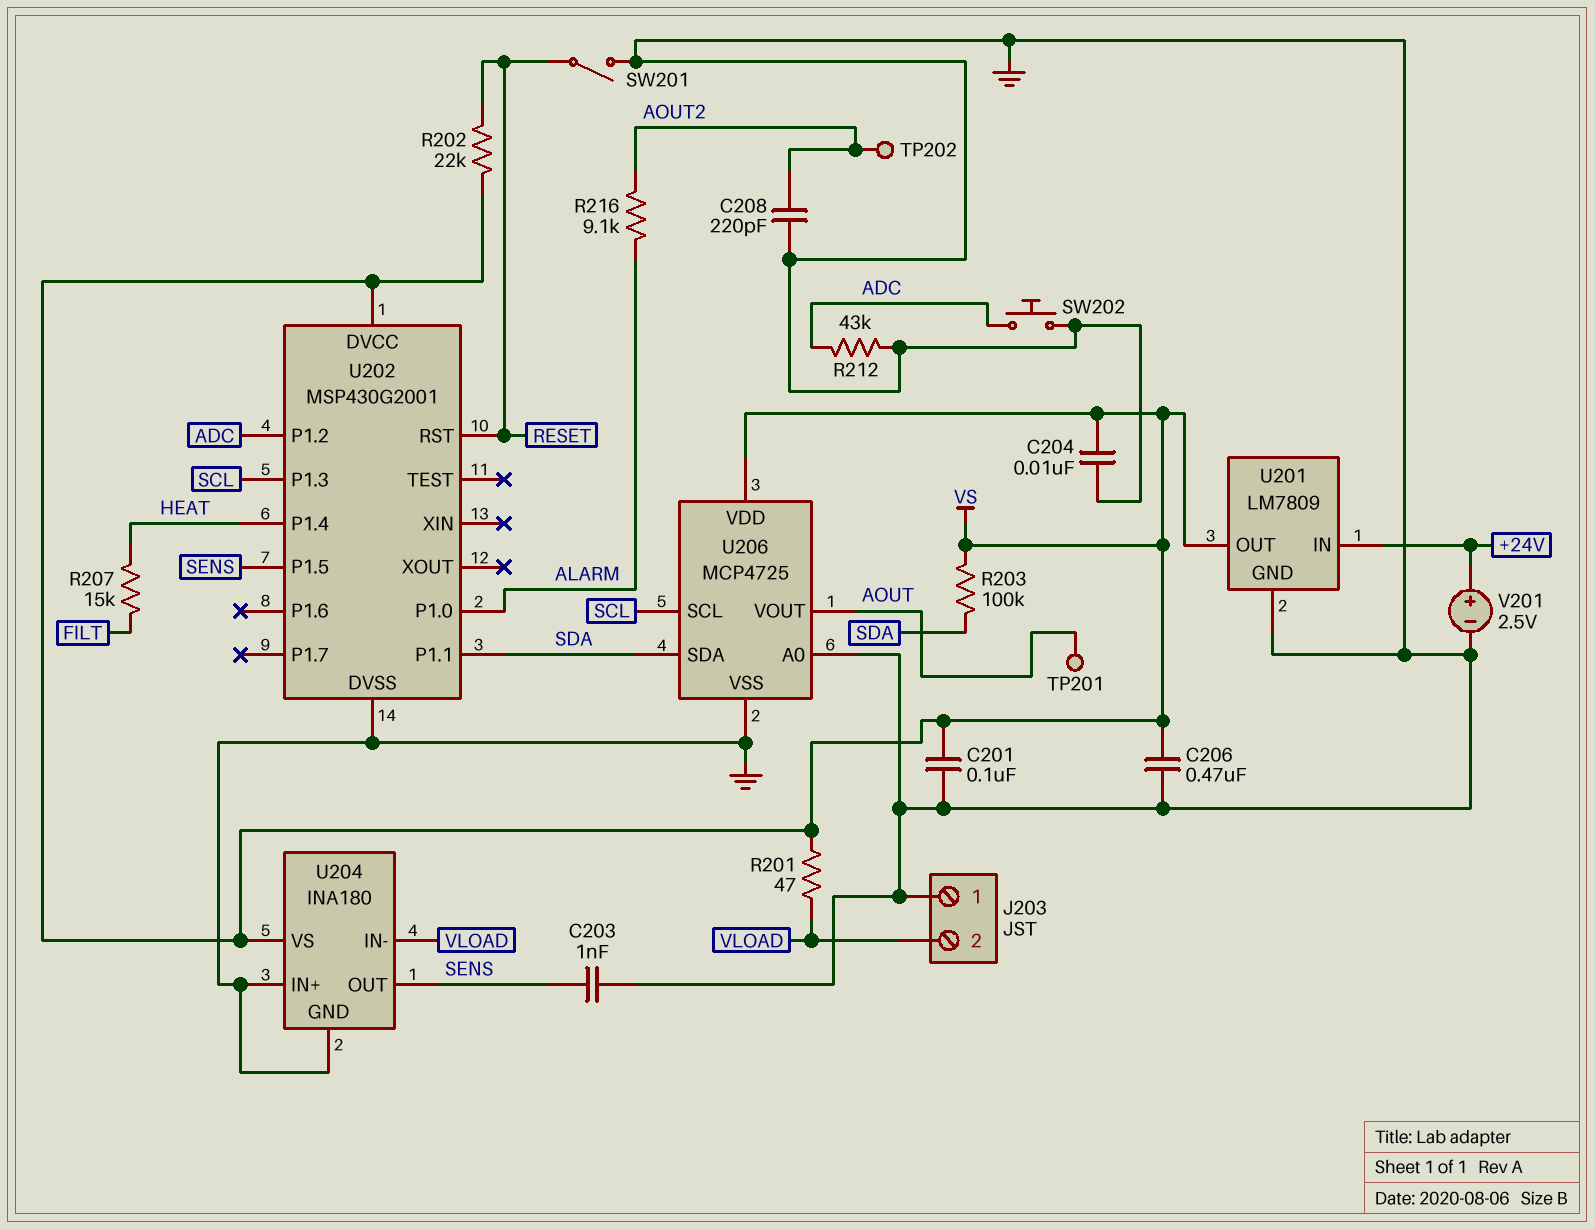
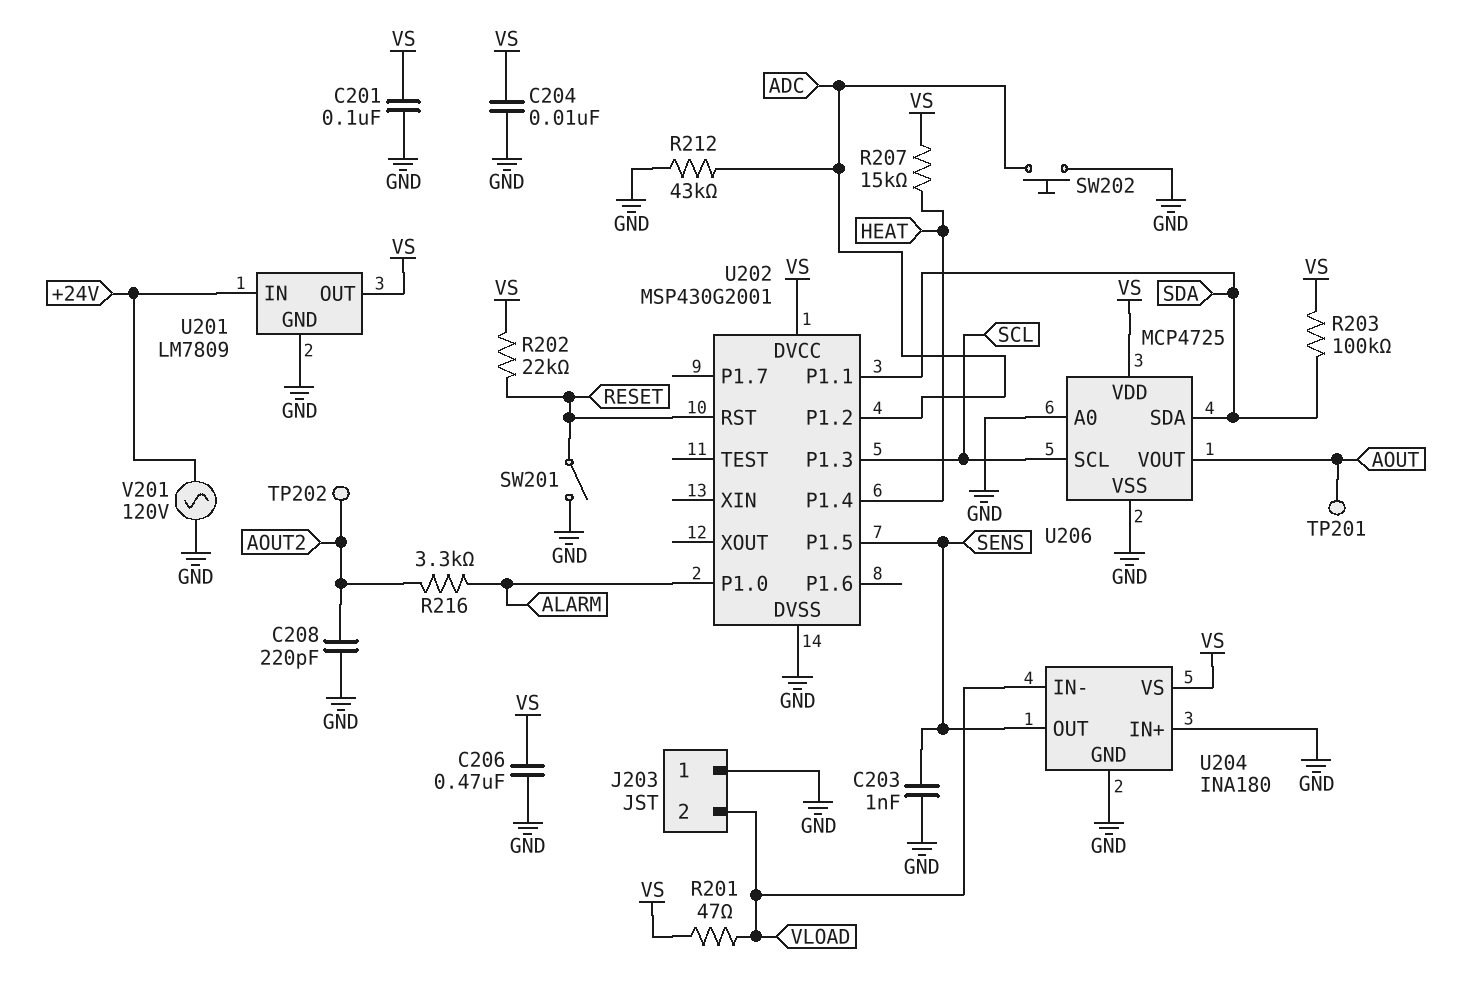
R207: 15k (FILT, HEAT) -> 15k (HEAT, VS)
R216: 9.1k (ALARM, AOUT2) -> 3.3k (ALARM, AOUT2)
V201: 2.5V (plus +24V, minus GND) -> AC 120V (+24V, GND)

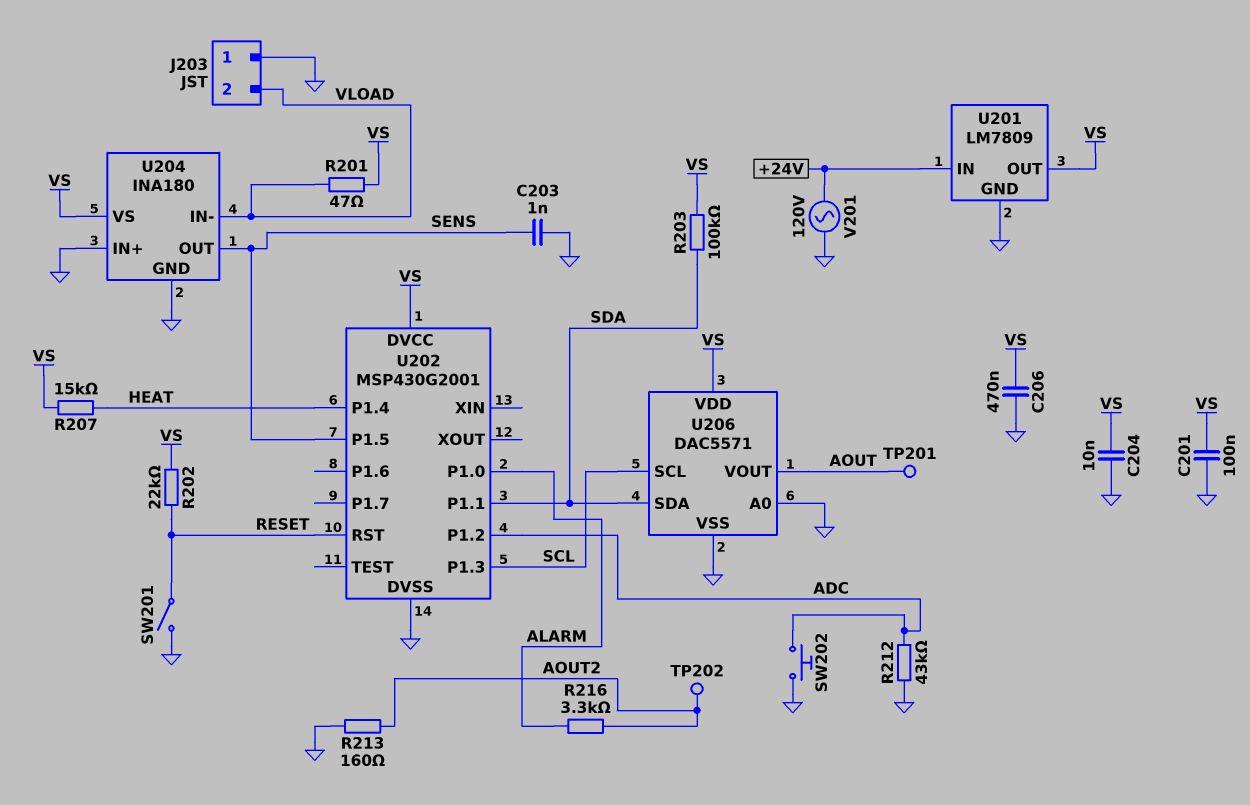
C208: 220pF (AOUT2, GND) -> none
R213: none -> 160 (AOUT2, GND)
U206: MCP4725 -> DAC5571

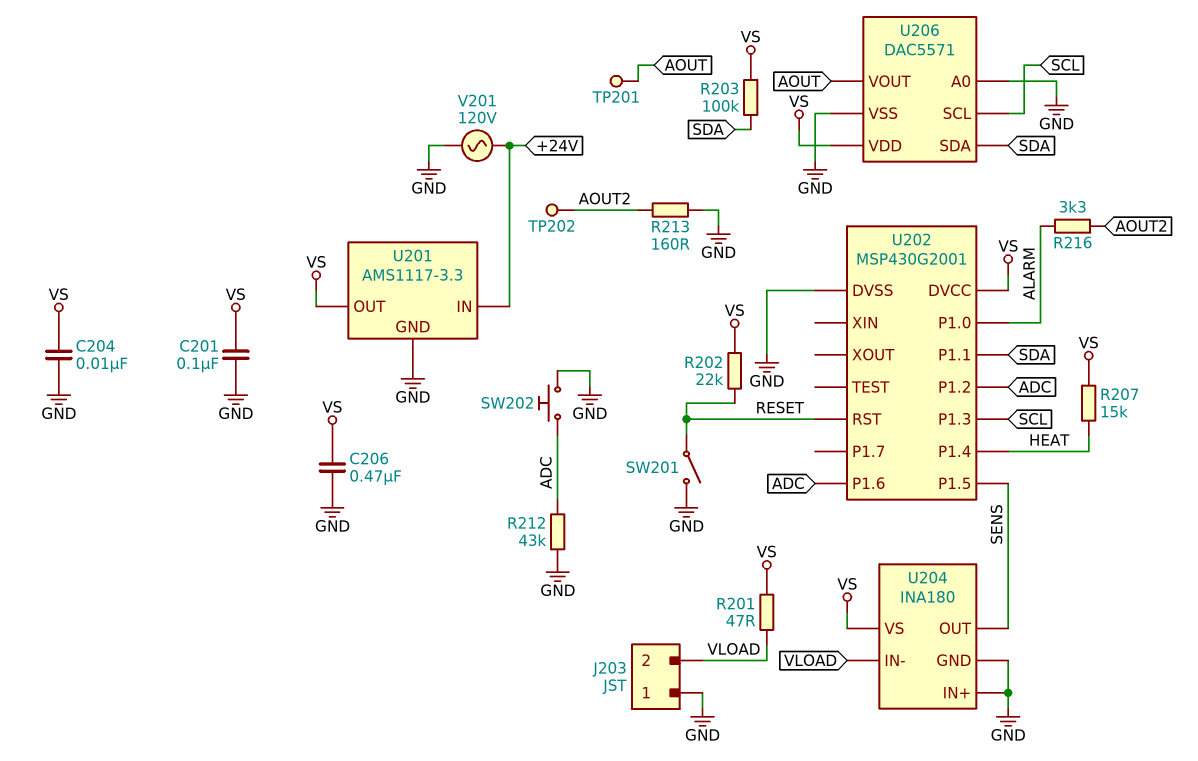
C203: 1nF (GND, SENS) -> none
U201: LM7809 -> AMS1117-3.3
U202 pin P1.6: none -> ADC

